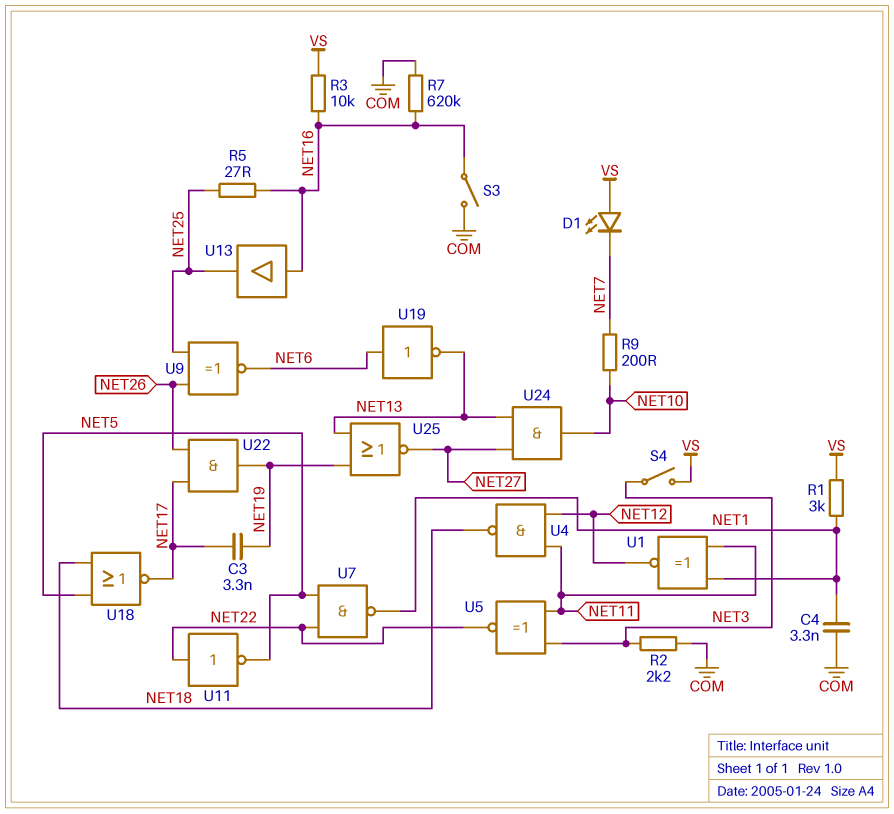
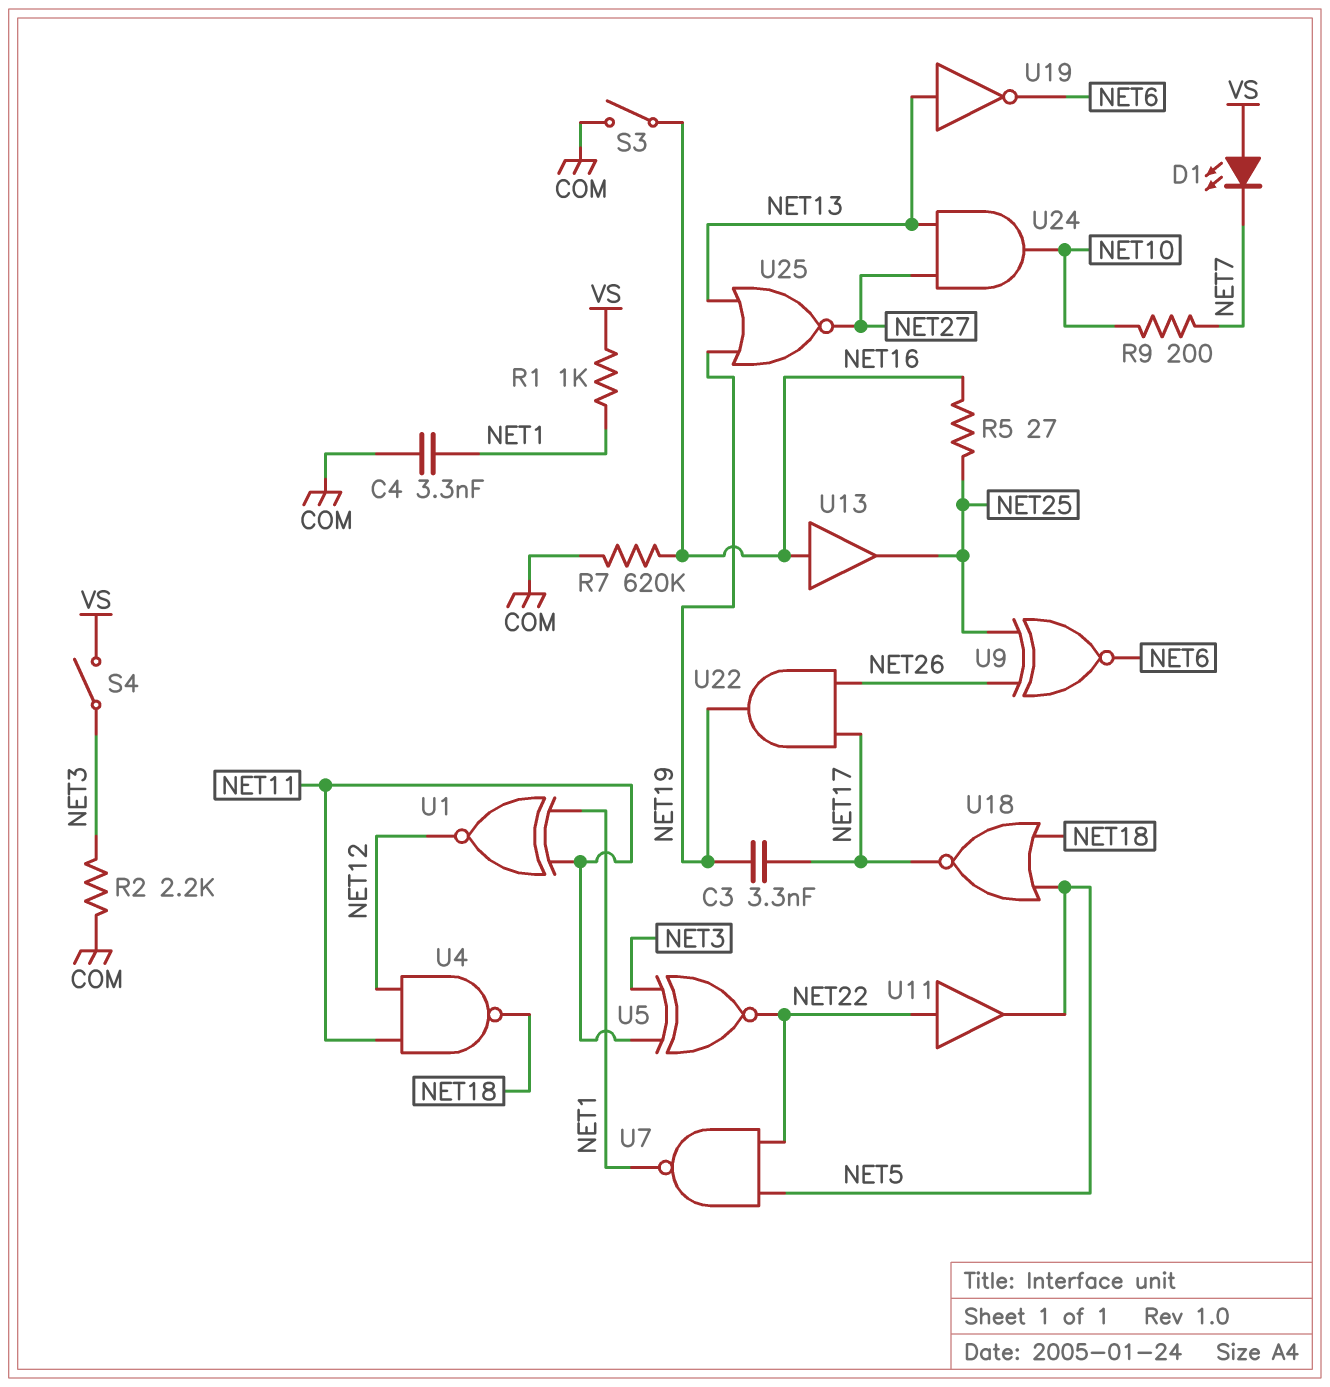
R1: 3k (NET1, VS) -> 1k (NET1, VS)
R3: 10k (NET16, VS) -> none
U11: NOT (in NET22, out NET5) -> buffer (in NET22, out NET5)
U19: NOT (in NET6, out NET13) -> NOT (in NET13, out NET6)

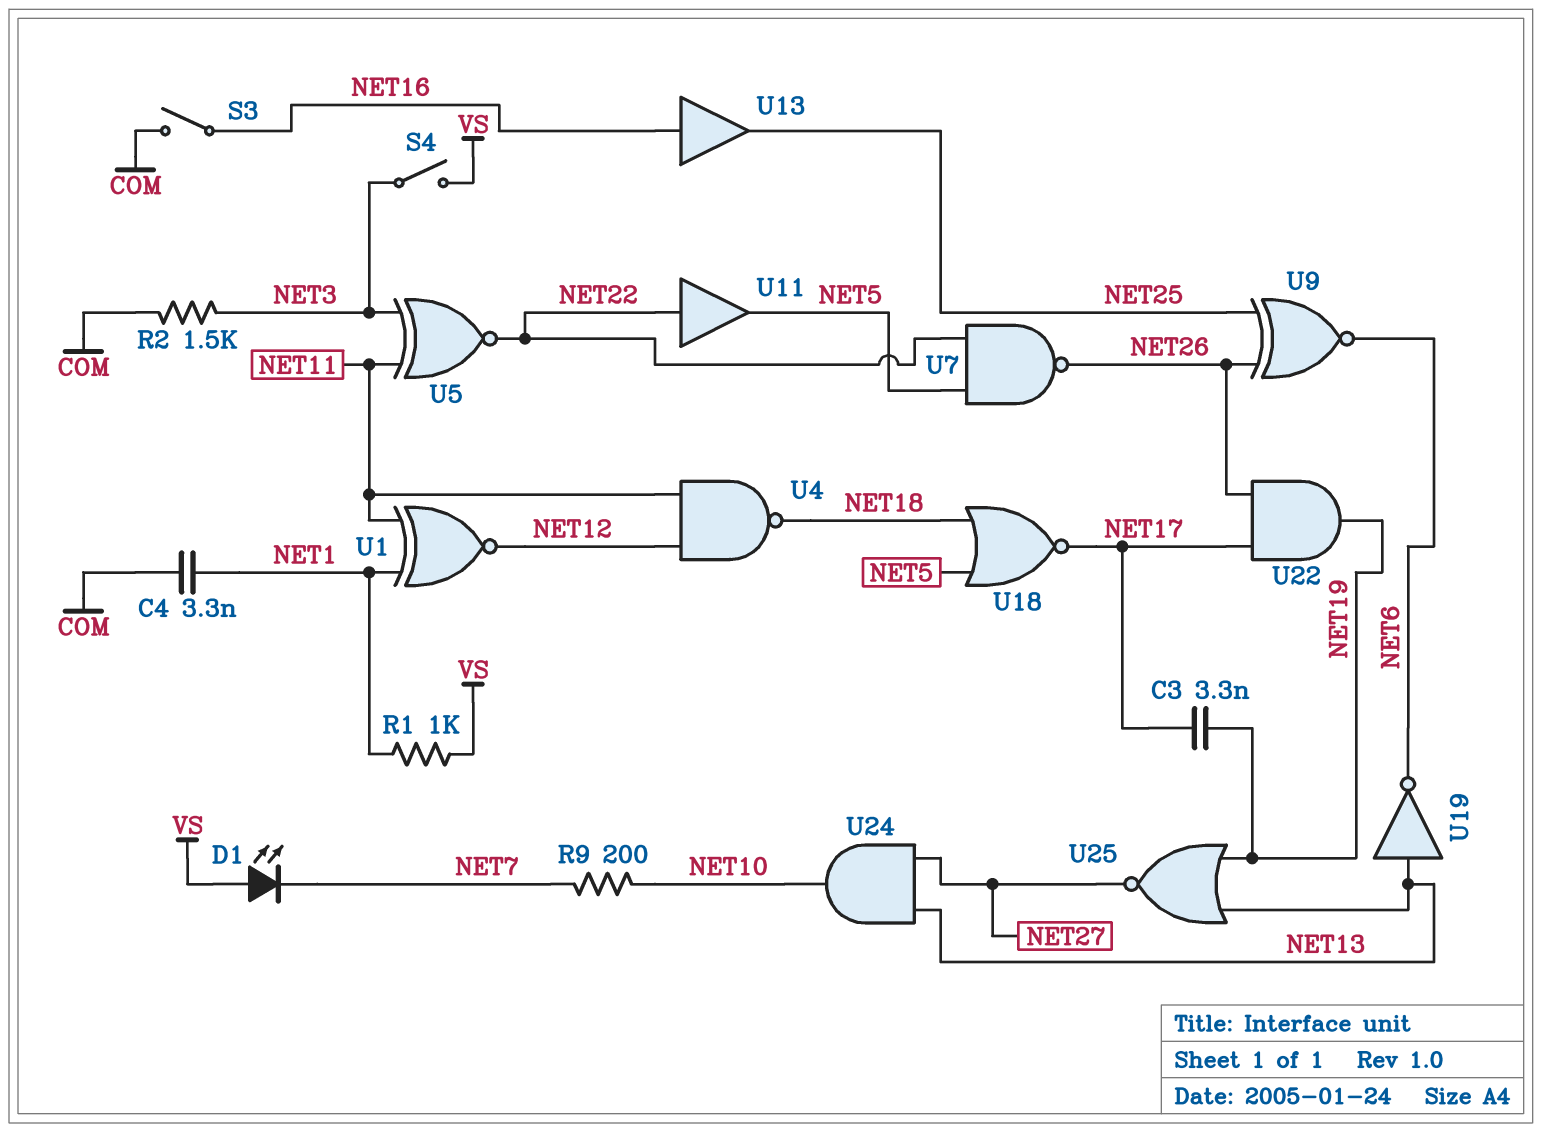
R2: 2.2k (COM, NET3) -> 1.5k (COM, NET3)
R5: 27 (NET16, NET25) -> none
R7: 620k (COM, NET16) -> none
U7: NAND (in NET5, in NET22, out NET1) -> NAND (in NET5, in NET22, out NET26)

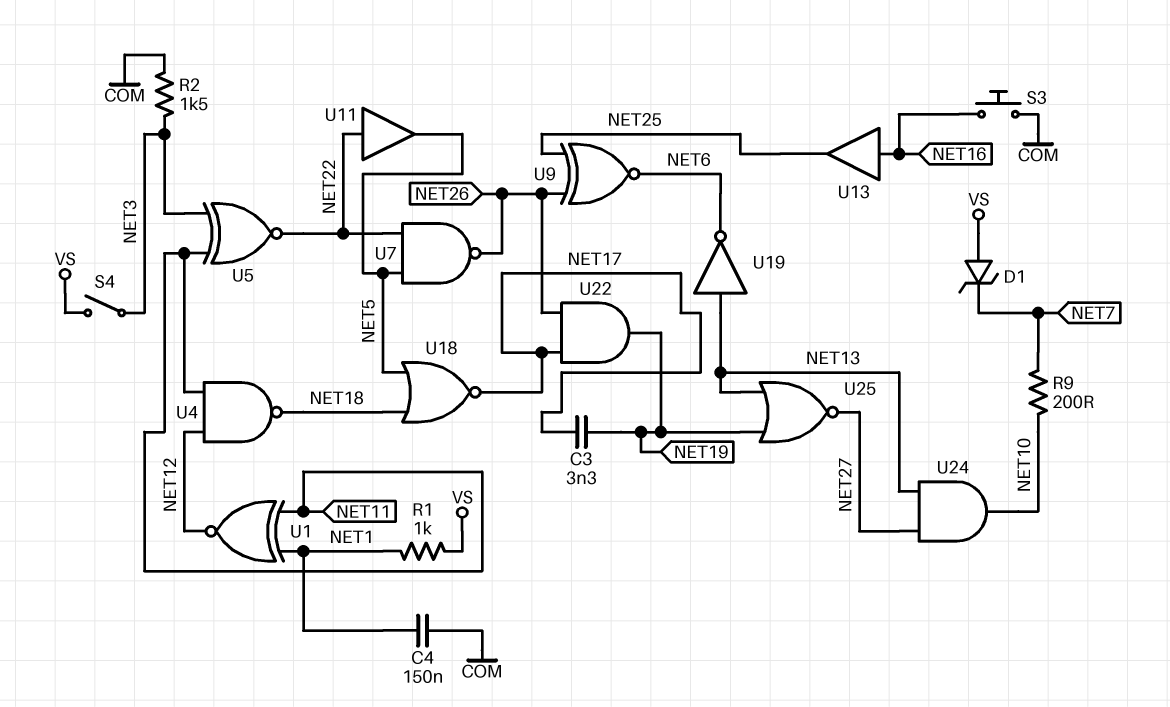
C4: 3.3nF (COM, NET1) -> 150nF (COM, NET1)
D1: LED (A VS, K NET7) -> zener (A VS, K NET7)
S3: switch (COM, NET16) -> button (COM, NET16)

